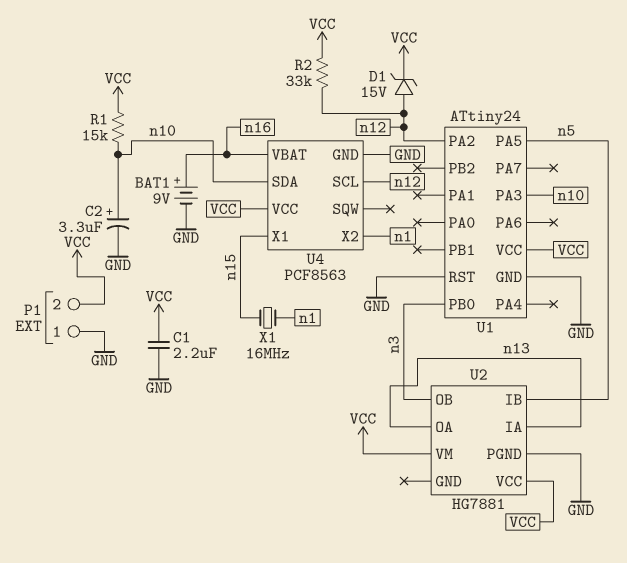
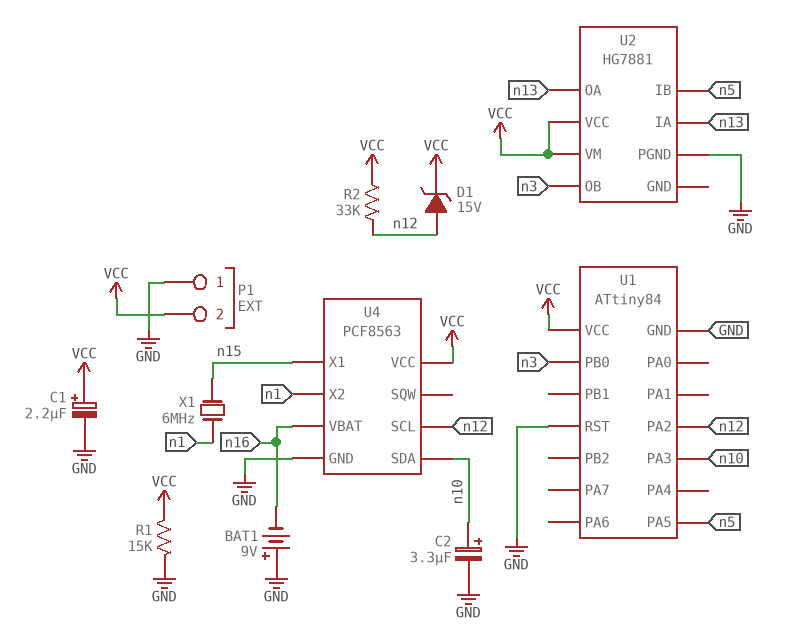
BAT1: 9V (plus n16, minus GND) -> 9V (plus GND, minus n16)
C1: 2.2uF (GND, VCC) -> 2.2uF (plus VCC, minus GND)
R1: 15k (VCC, n10) -> 15k (GND, VCC)
U1: ATtiny24 -> ATtiny84
X1: 16MHz (n1, n15) -> 6MHz (n1, n15)

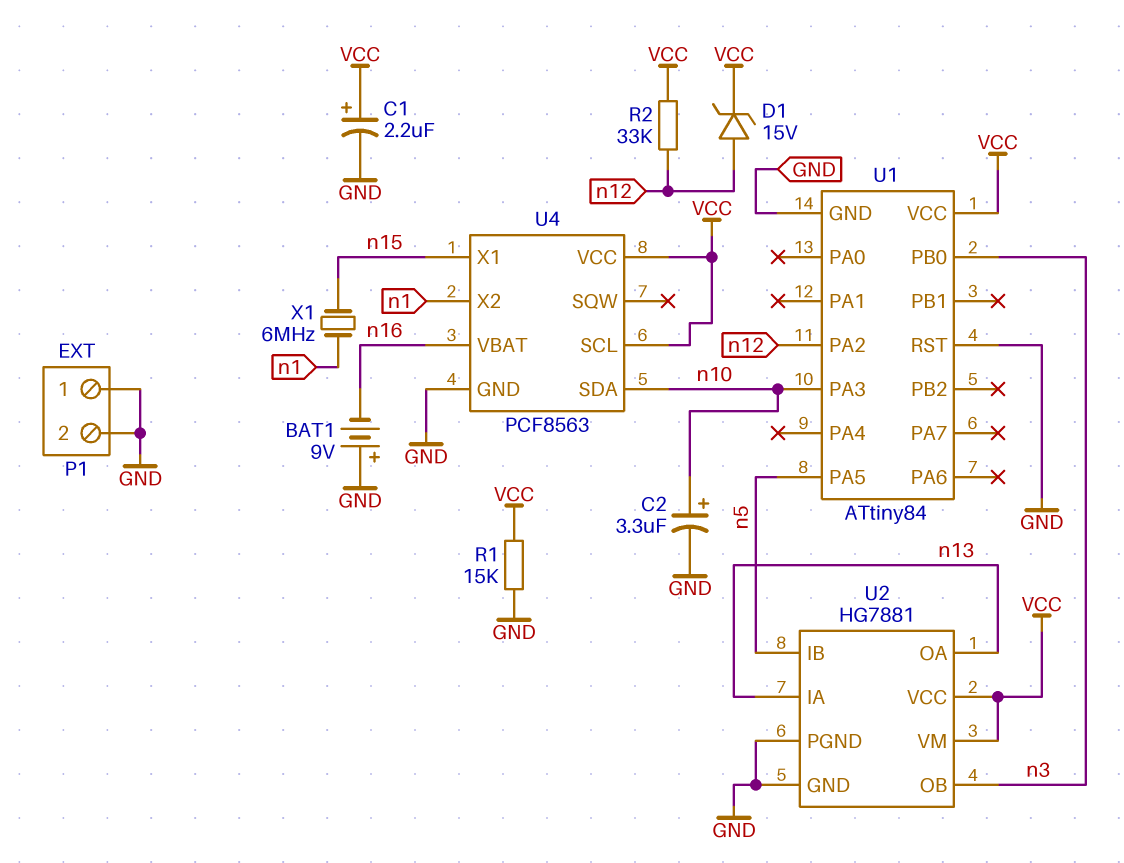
P1 pin 2: VCC -> GND
U2 pin GND: none -> GND
U4 pin SCL: n12 -> VCC

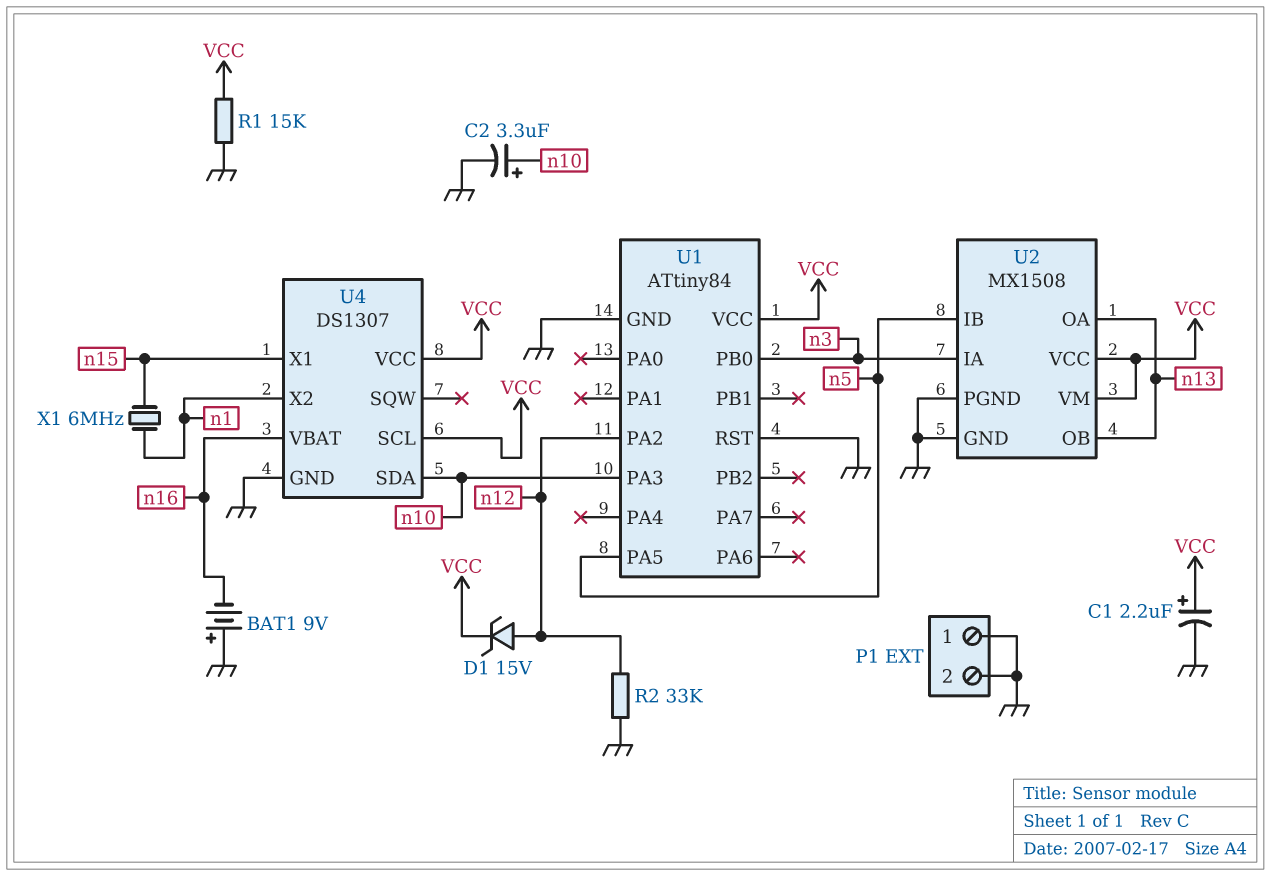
R2: 33k (VCC, n12) -> 33k (GND, n12)
U2: HG7881 -> MX1508
U2 pin IA: n13 -> n3
U2 pin OB: n3 -> n13
U4: PCF8563 -> DS1307

